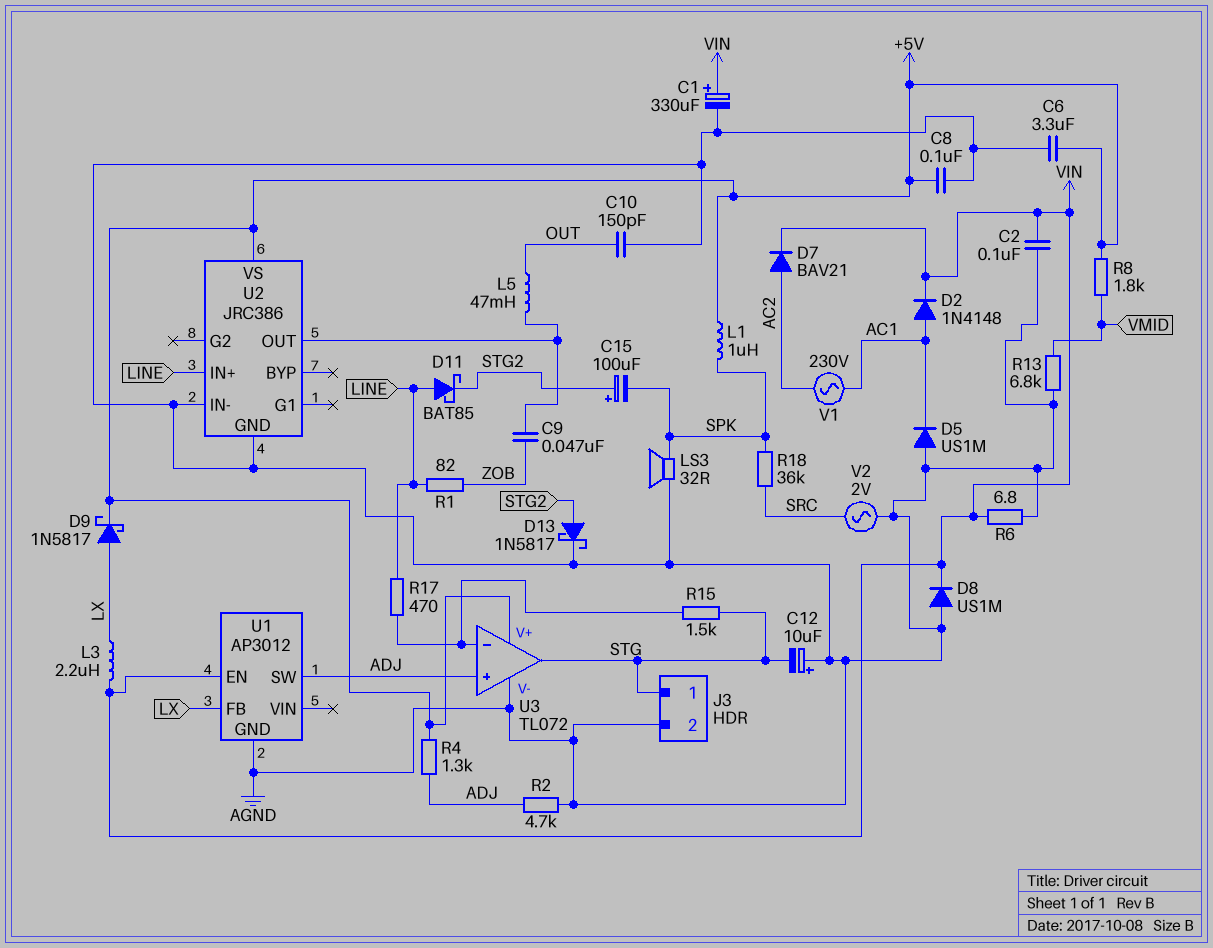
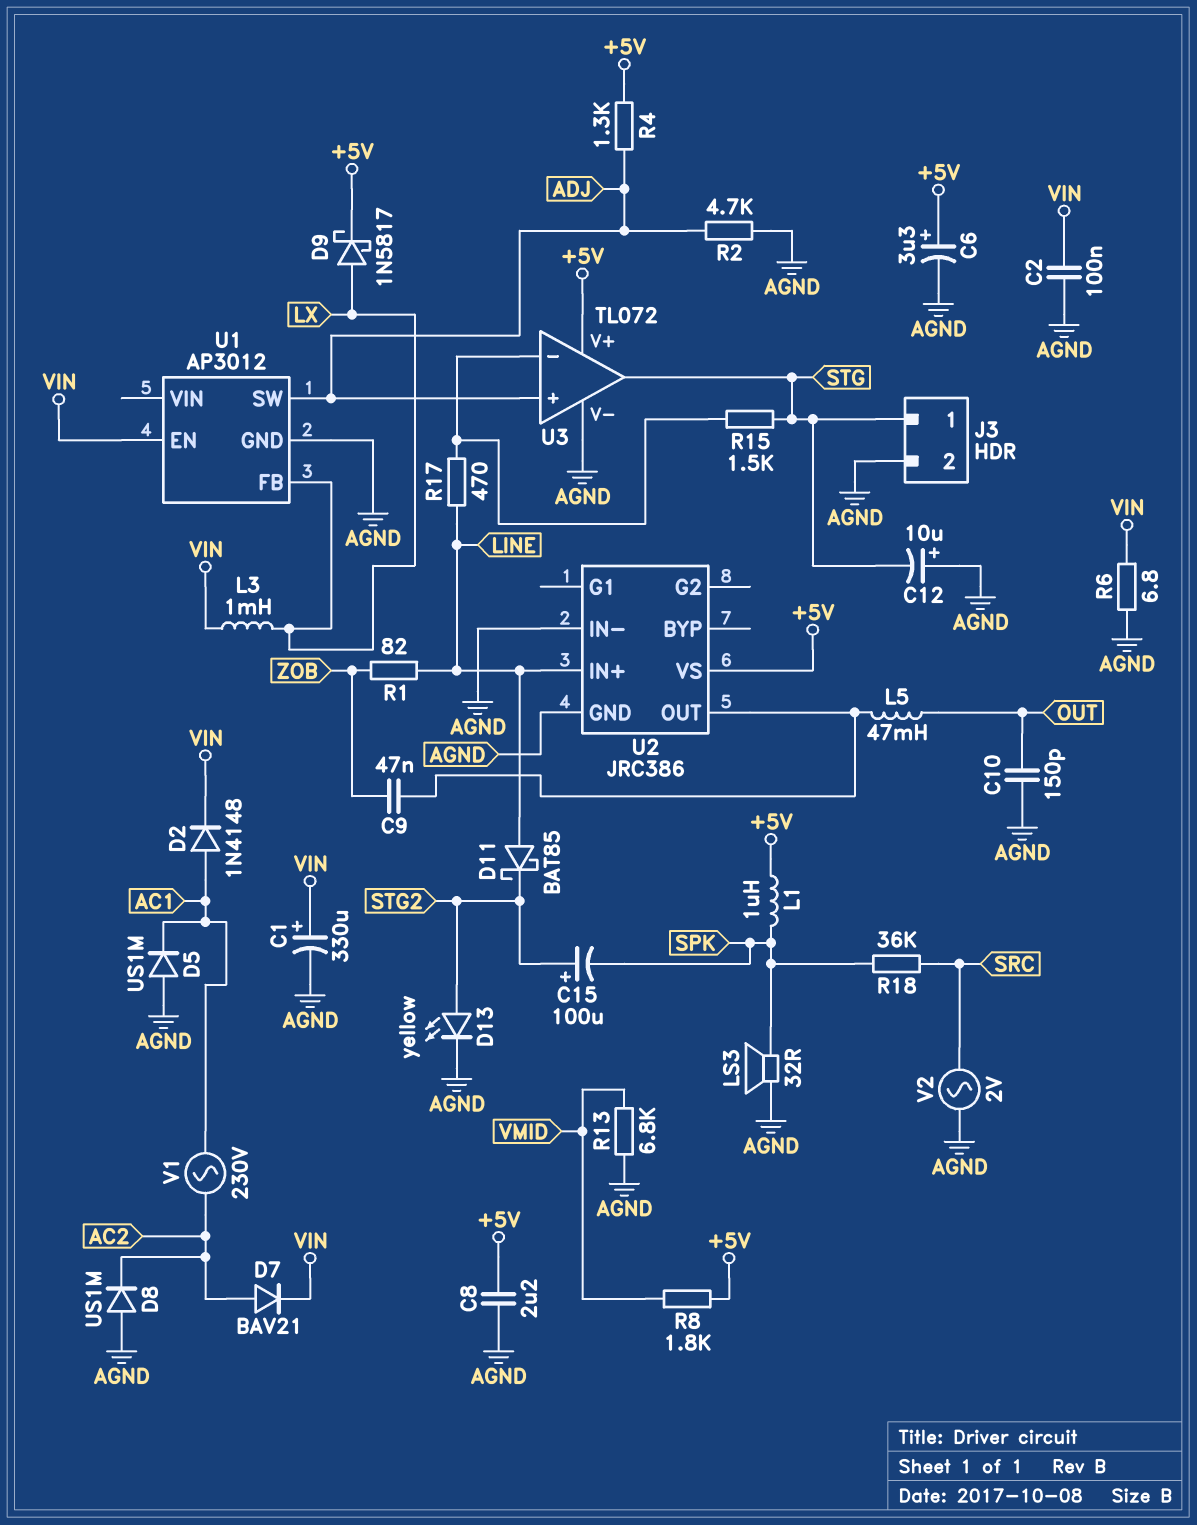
C6: 3.3uF (+5V, AGND) -> 3.3uF (plus +5V, minus AGND)
C8: 100nF (+5V, AGND) -> 2.2uF (+5V, AGND)
D8: diode US1M (A AGND, K VIN) -> diode US1M (A AGND, K AC2)
D13: schottky 1N5817 (A STG2, K AGND) -> LED yellow (A STG2, K AGND)
L3: 2.2uH (LX, VIN) -> 1mH (LX, VIN)

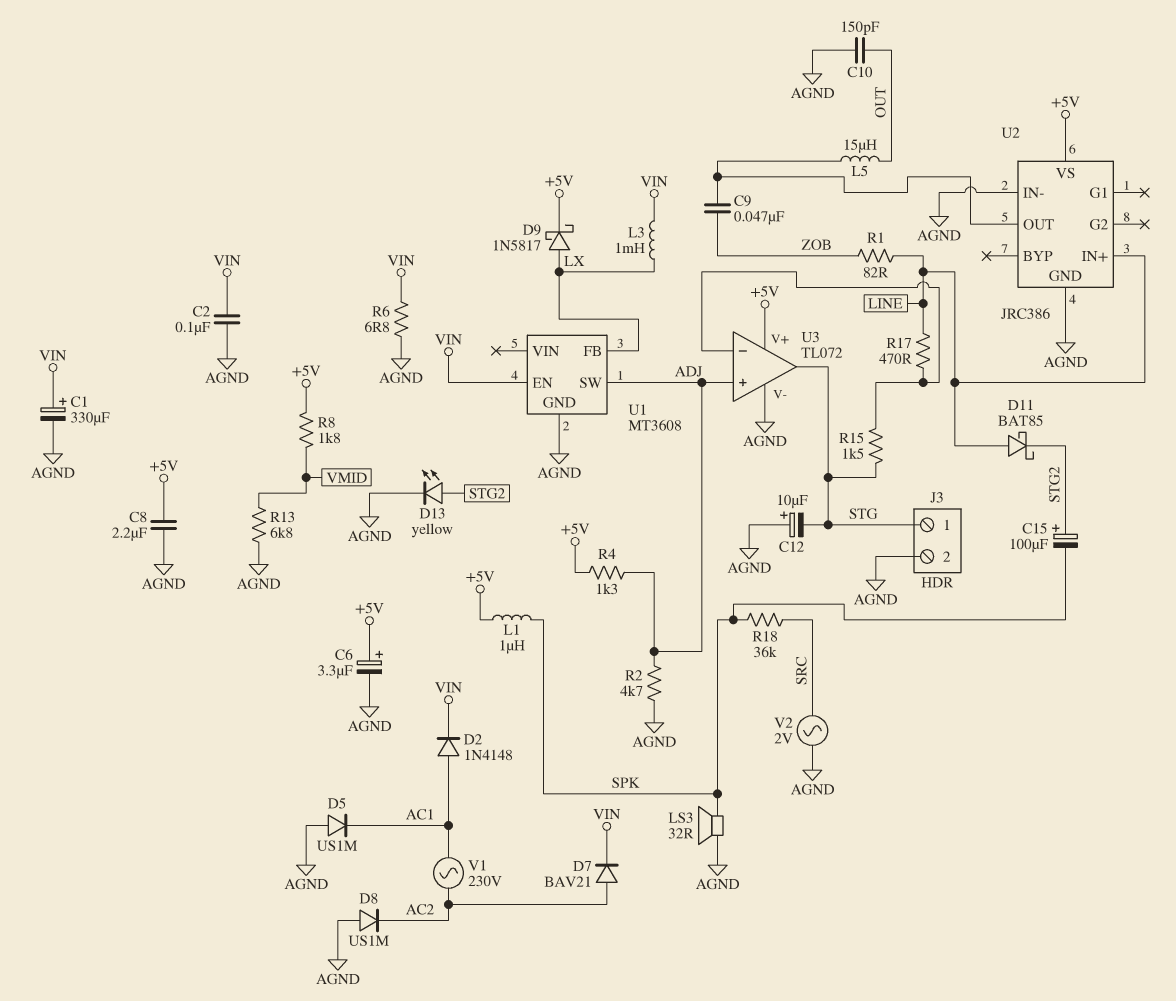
L5: 47mH (OUT, U2/OUT) -> 15uH (OUT, U2/OUT)
U1: AP3012 -> MT3608

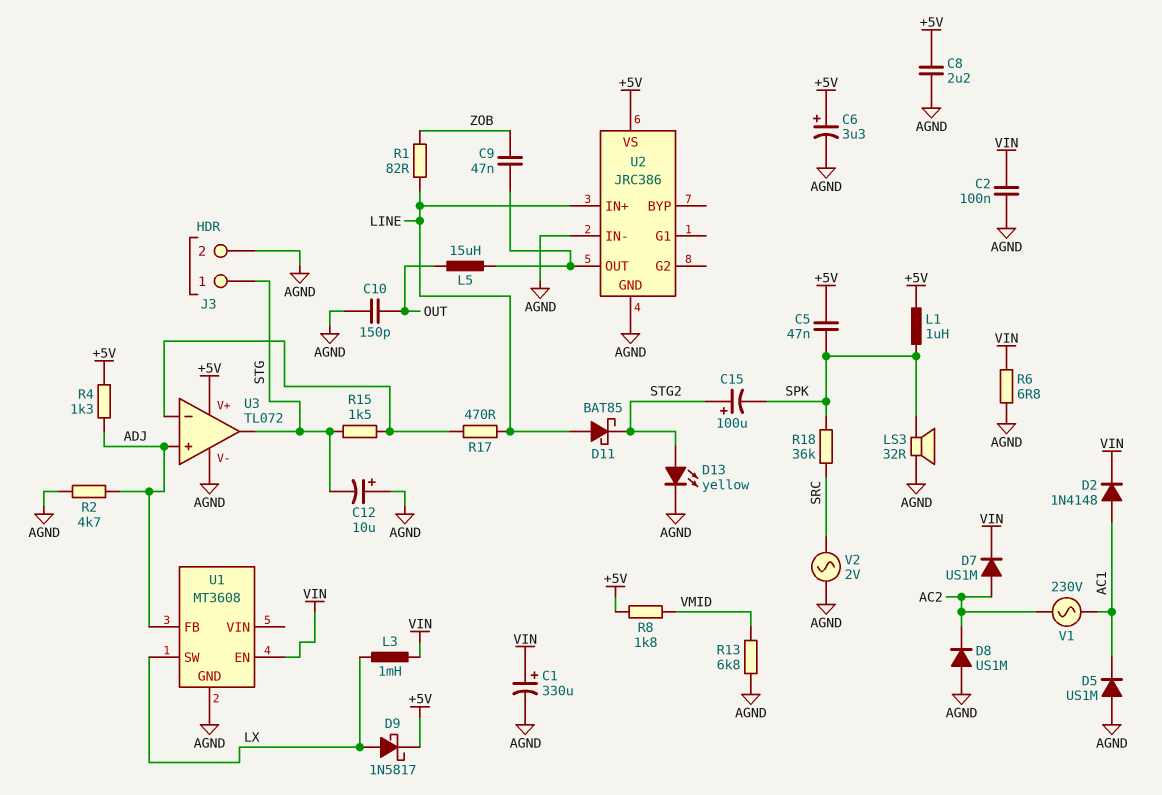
C5: none -> 47nF (+5V, SPK)
D7: diode BAV21 (A AC2, K VIN) -> diode US1M (A AC2, K VIN)
U1 pin FB: LX -> ADJ
U1 pin SW: ADJ -> LX

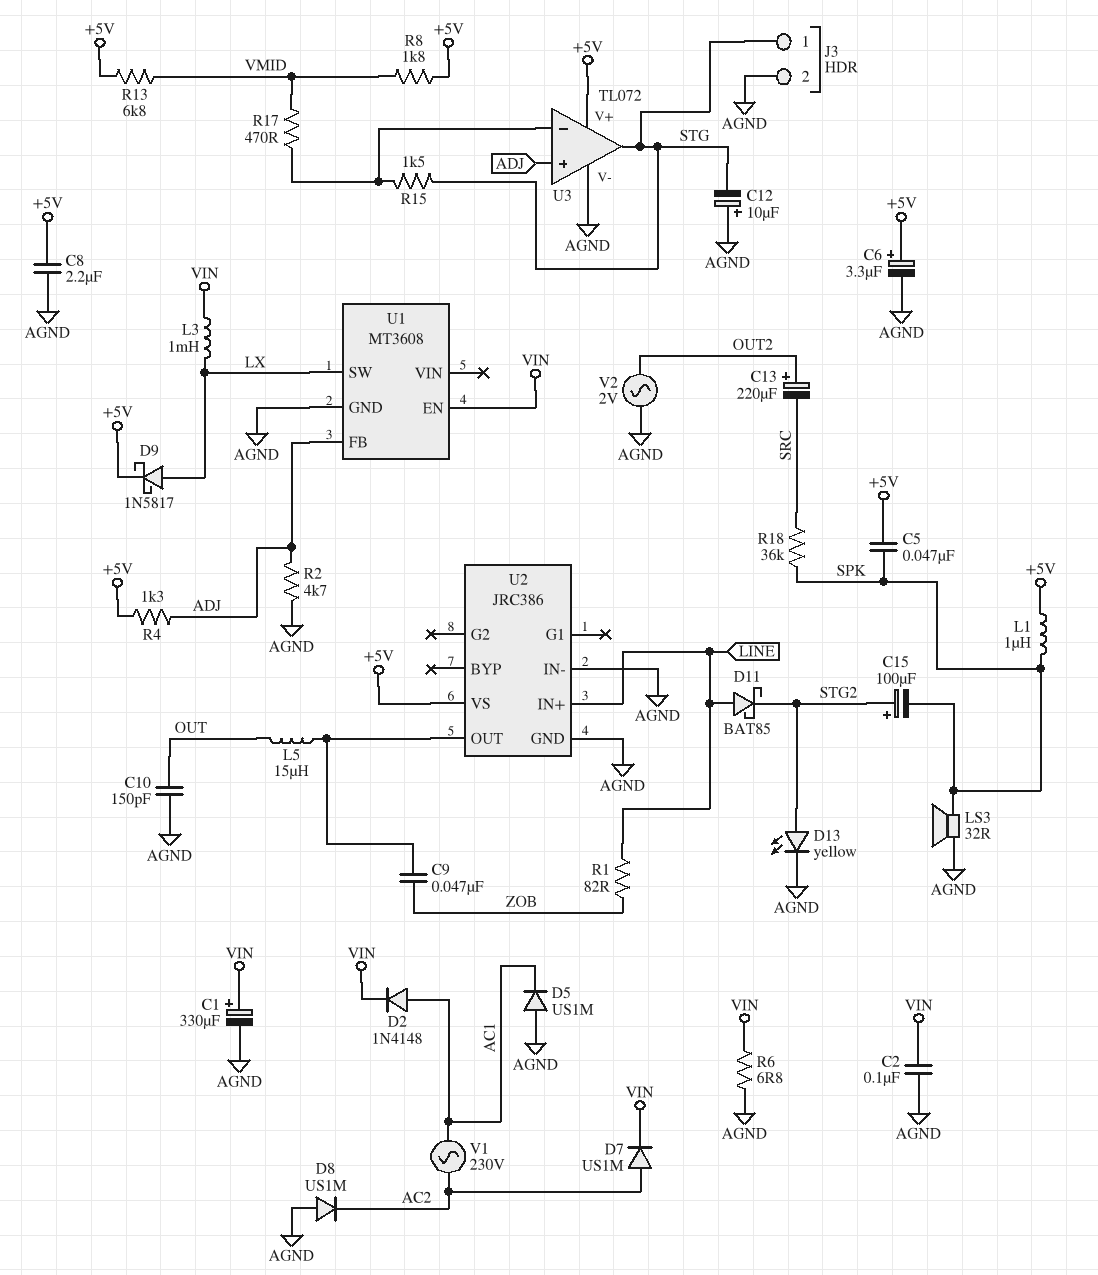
C13: none -> 220uF (plus OUT2, minus SRC)
R13: 6.8k (AGND, VMID) -> 6.8k (+5V, VMID)
R17: 470 (LINE, U3/in-) -> 470 (U3/in-, VMID)
V2: AC 2V (AGND, SRC) -> AC 2V (AGND, OUT2)

